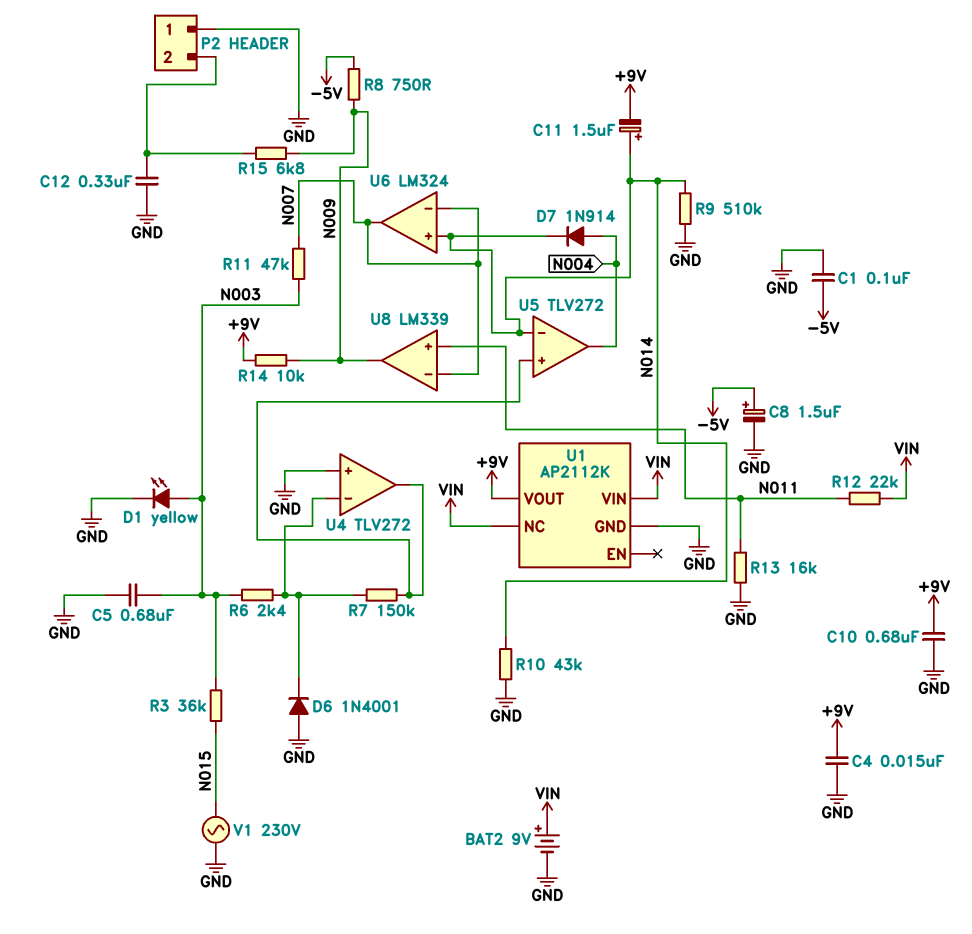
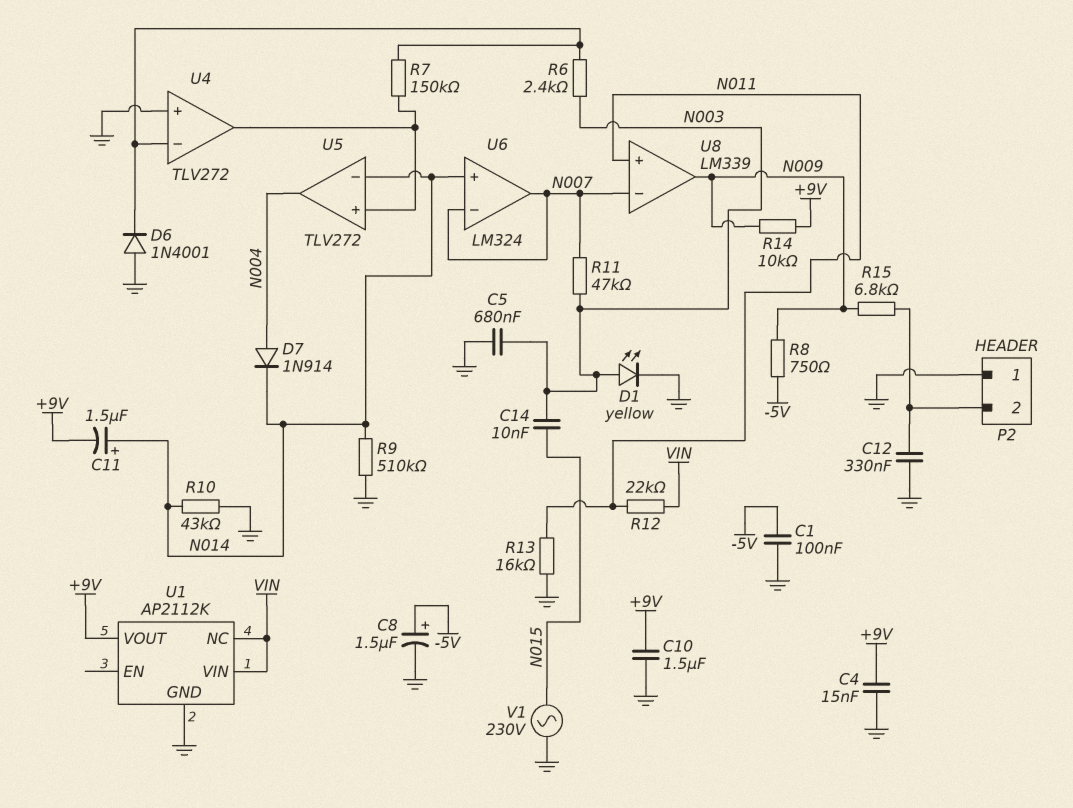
BAT2: 9V (plus VIN, minus GND) -> none
C10: 680nF (+9V, GND) -> 1.5uF (+9V, GND)
C14: none -> 10nF (N003, N015)
R3: 36k (N003, N015) -> none

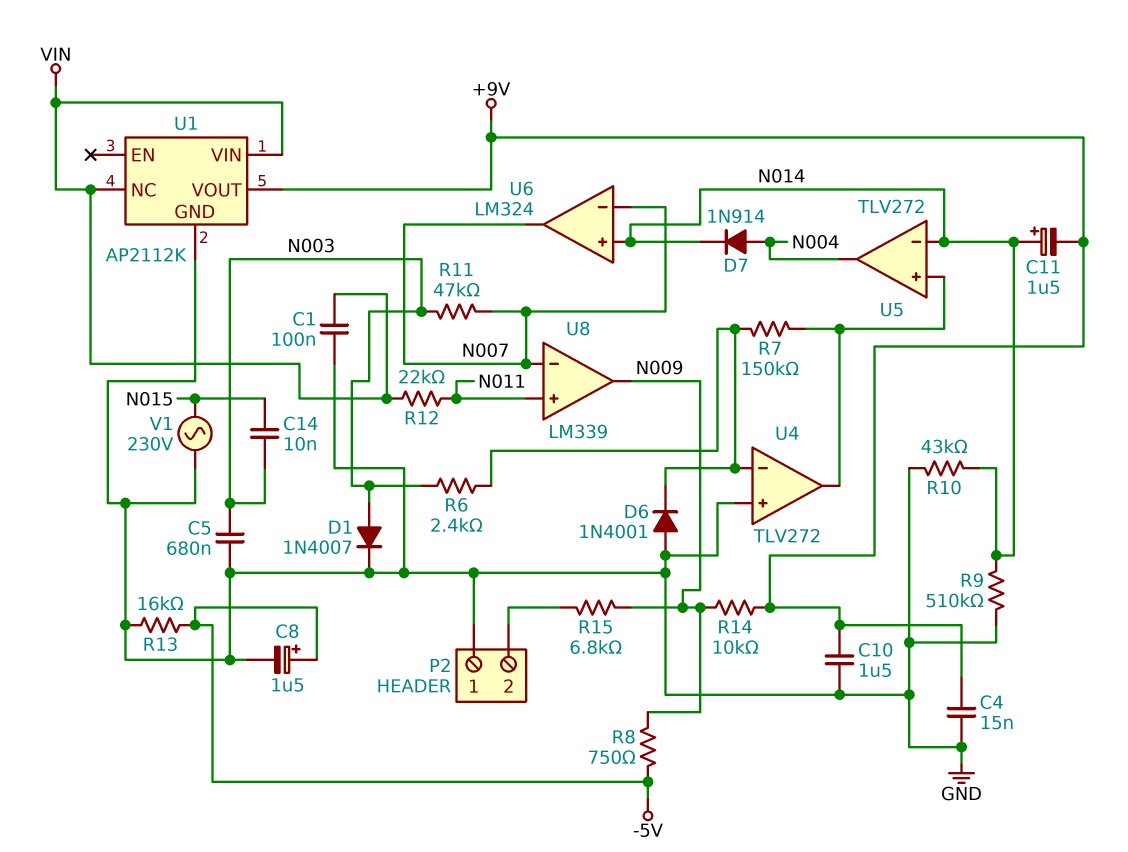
C1: 100nF (-5V, GND) -> 100nF (GND, VIN)
C12: 330nF (GND, P2/2) -> none
D1: LED yellow (A N003, K GND) -> diode 1N4007 (A N003, K GND)
R13: 16k (GND, N011) -> 16k (-5V, GND)

